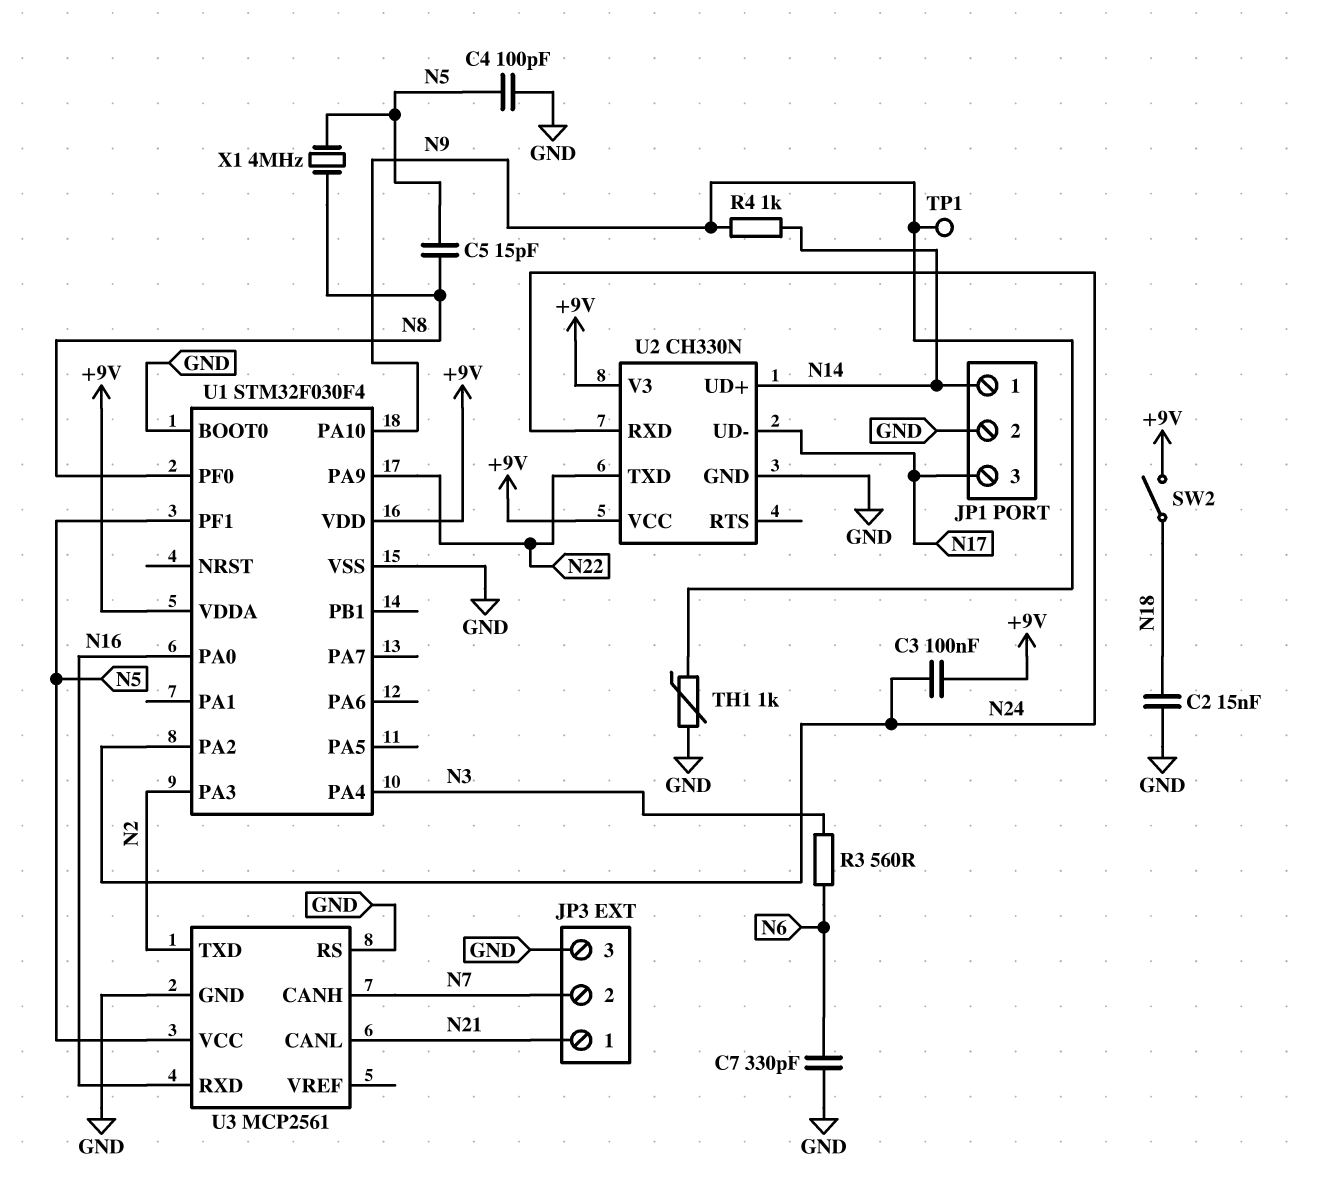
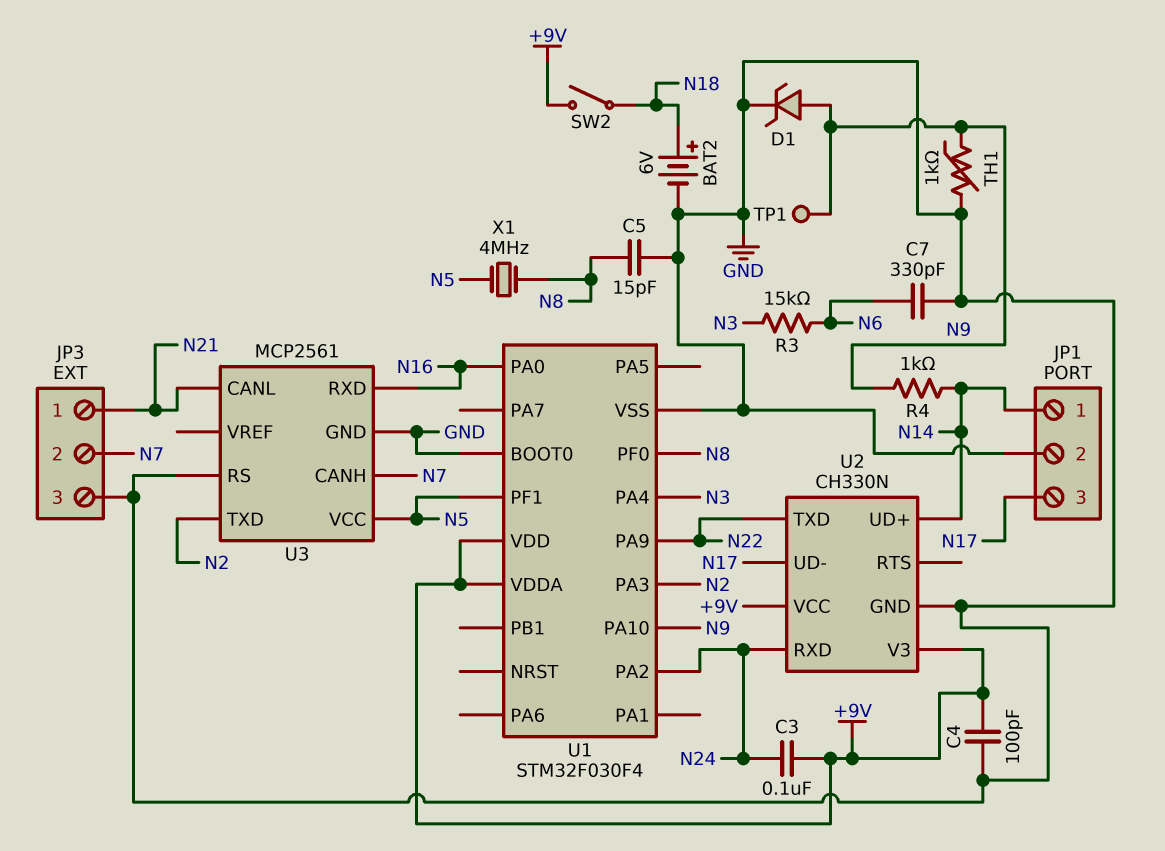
BAT2: none -> 6V (plus N18, minus GND)
C2: 15nF (GND, N18) -> none
C4: 100pF (GND, N5) -> 100pF (+9V, GND)
C5: 15pF (N5, N8) -> 15pF (GND, N8)
D1: none -> zener (A N9, K GND)
R3: 560 (N3, N6) -> 15k (N3, N6)

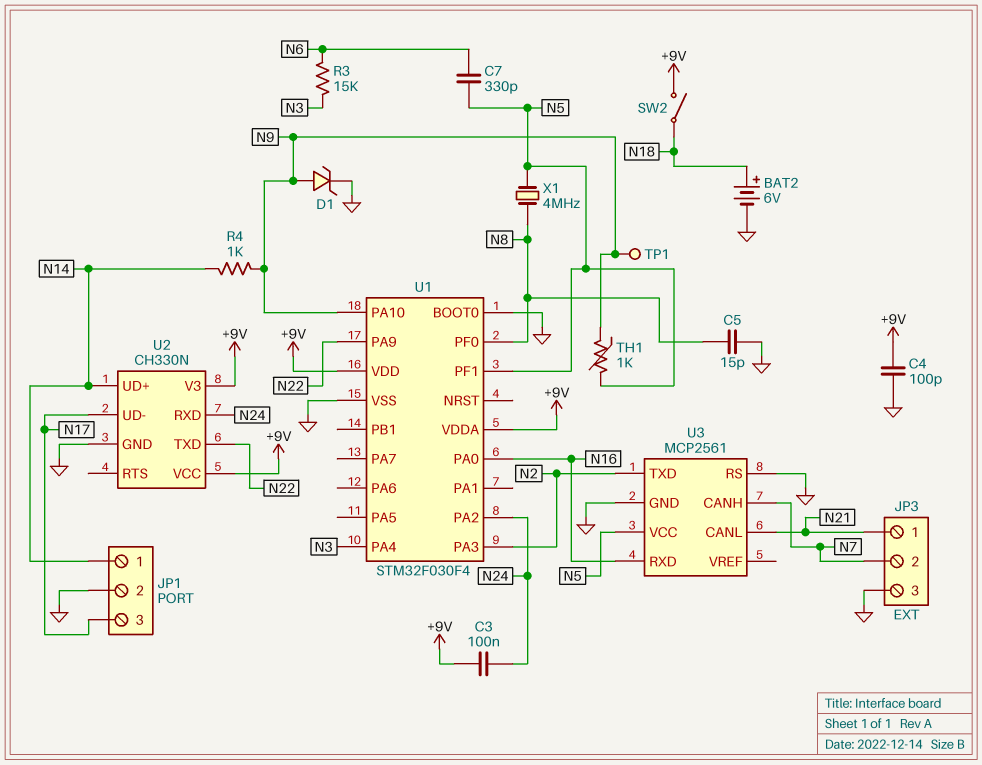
C7: 330pF (GND, N6) -> 330pF (N5, N6)
TH1: 1k (GND, N9) -> 1k (N5, N9)

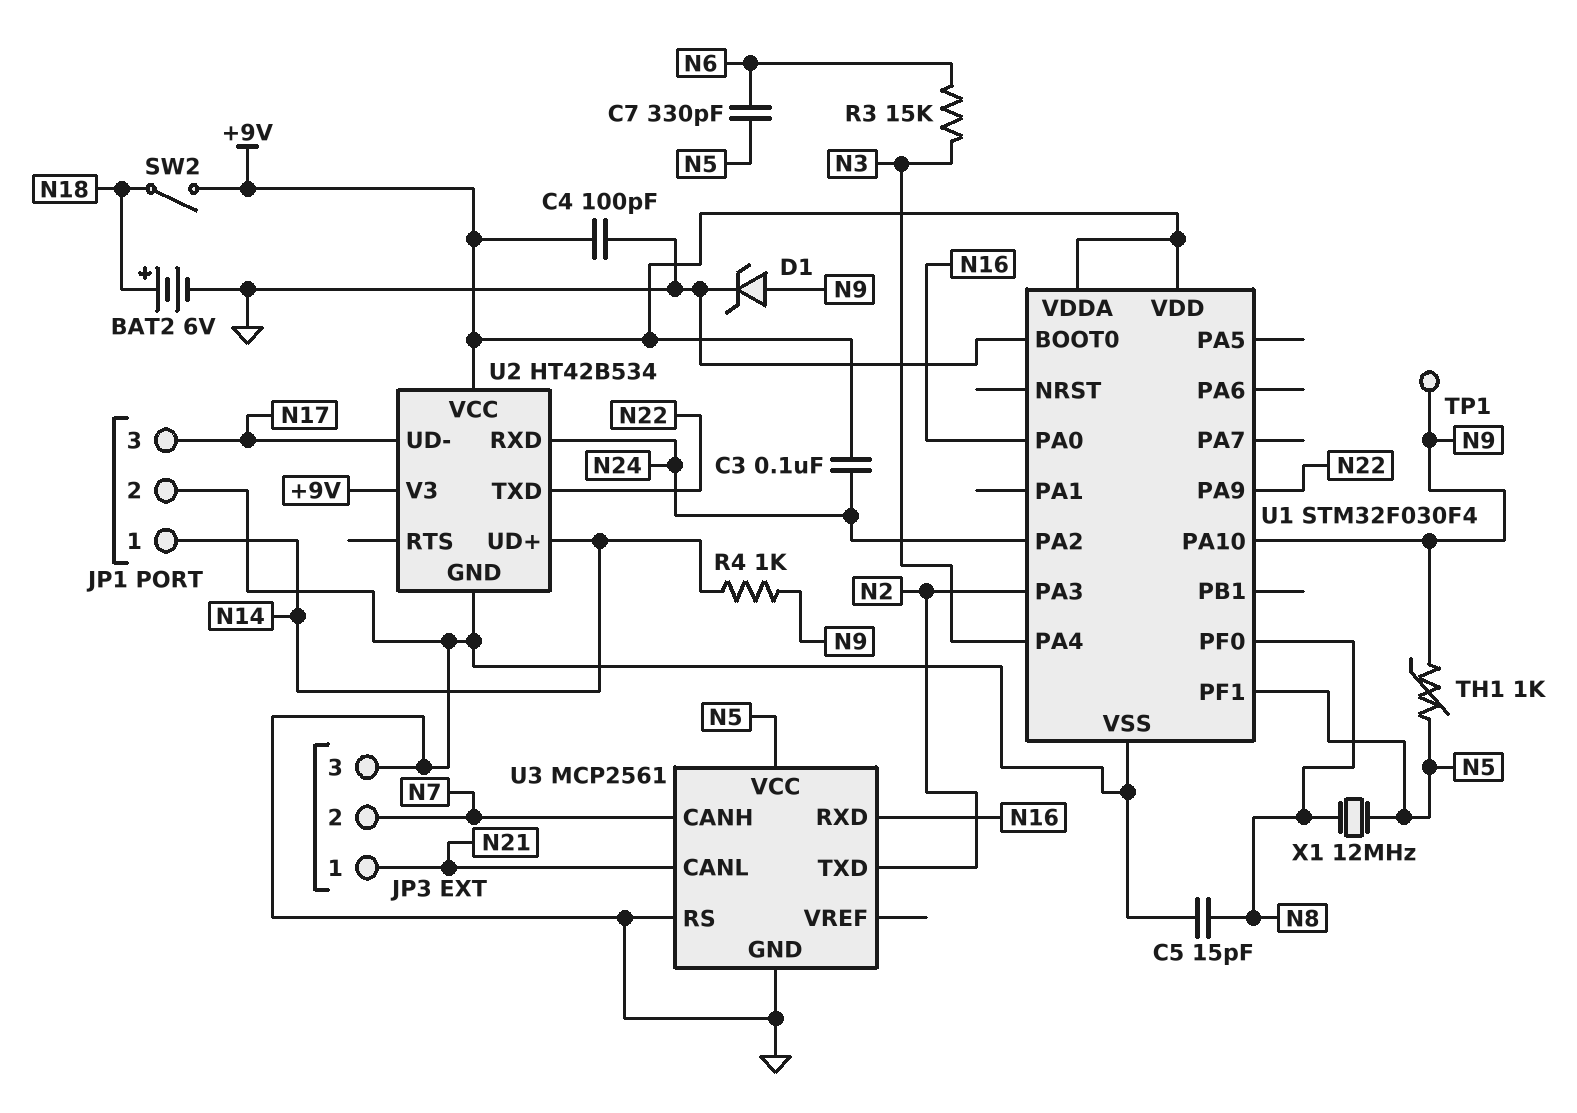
U2: CH330N -> HT42B534
X1: 4MHz (N5, N8) -> 12MHz (N5, N8)

